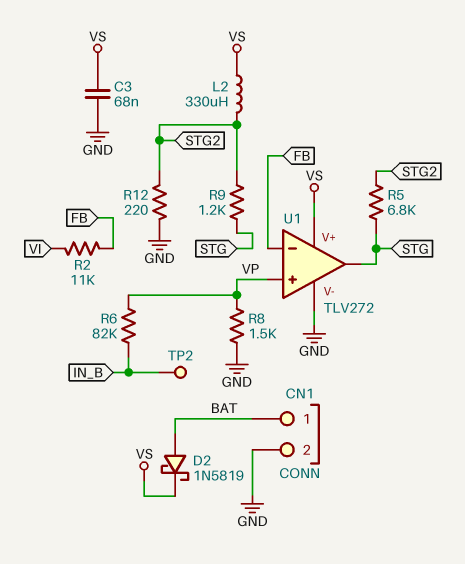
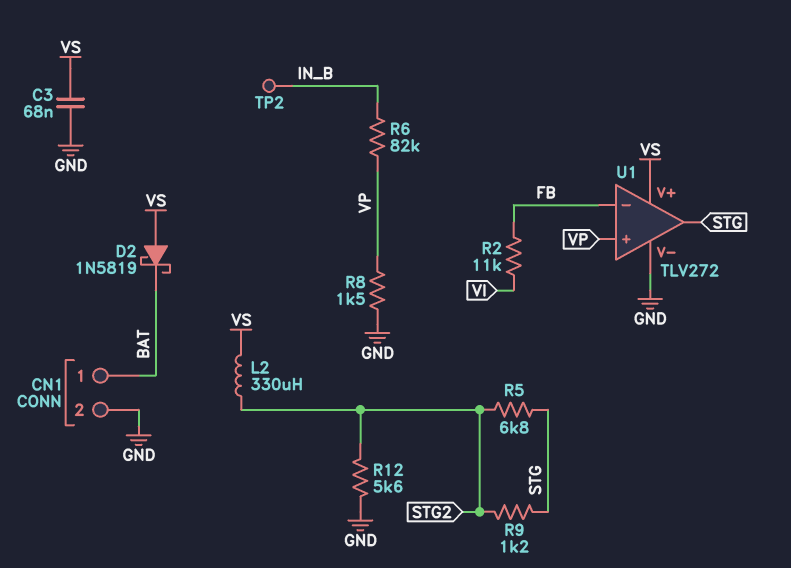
D2: schottky 1N5819 (A BAT, K VS) -> schottky 1N5819 (A VS, K BAT)
R12: 220 (GND, STG2) -> 5.6k (GND, STG2)

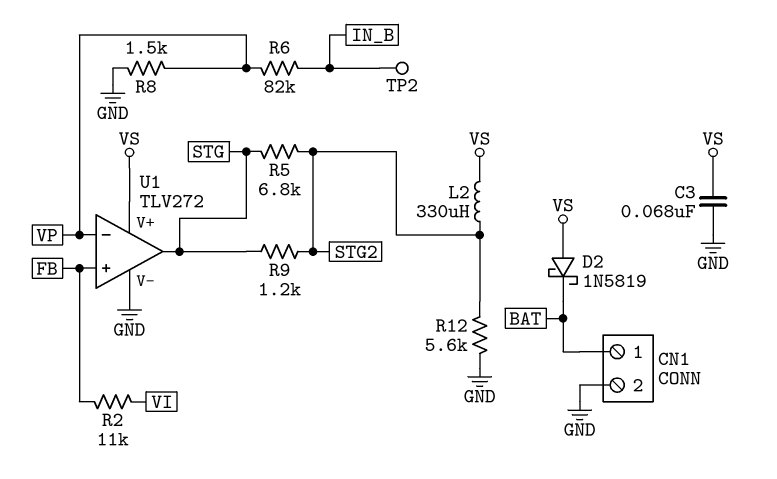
U1 pin in+: VP -> FB
U1 pin in-: FB -> VP

